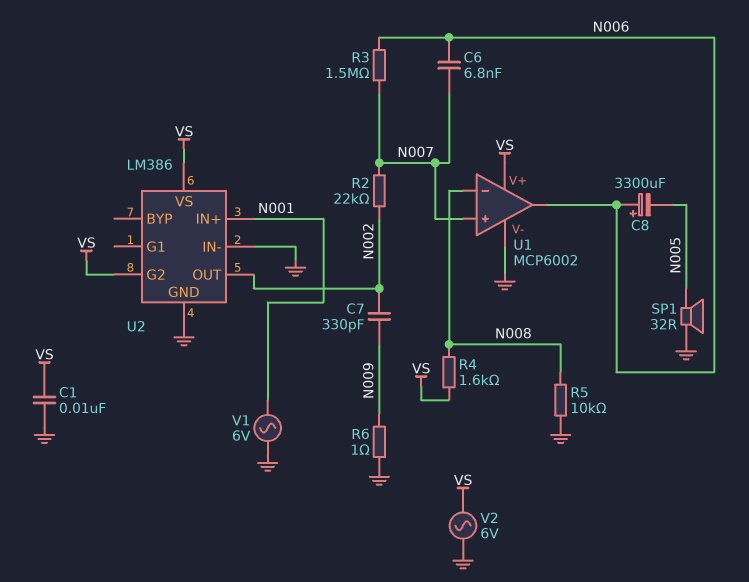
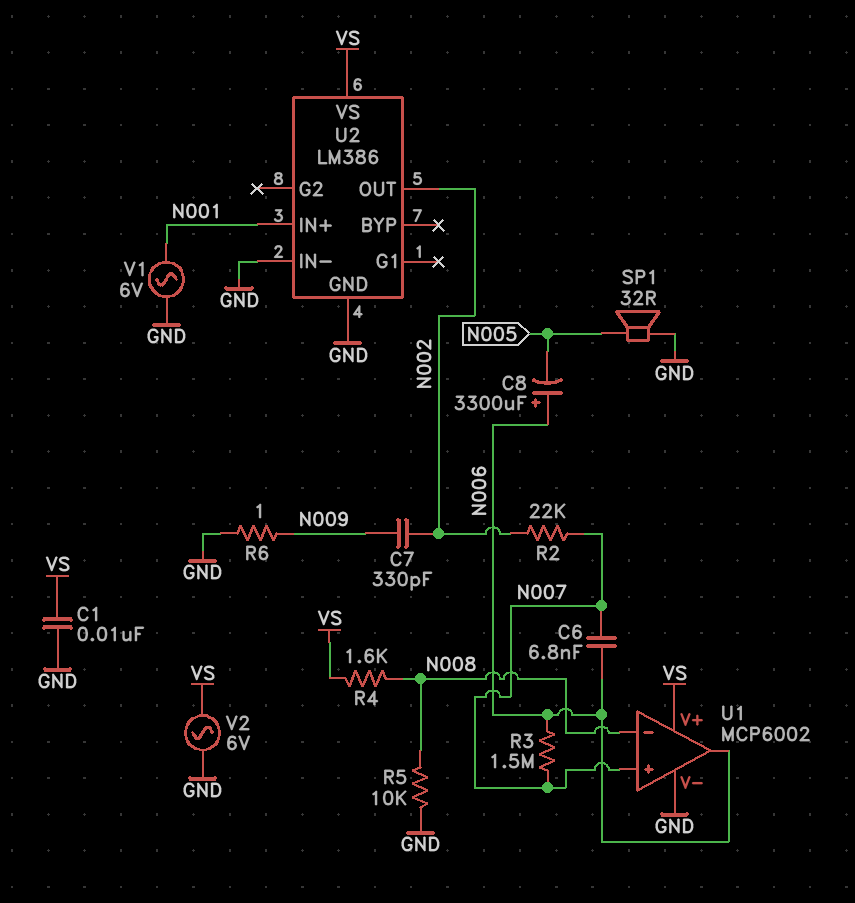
U2 pin G2: VS -> none

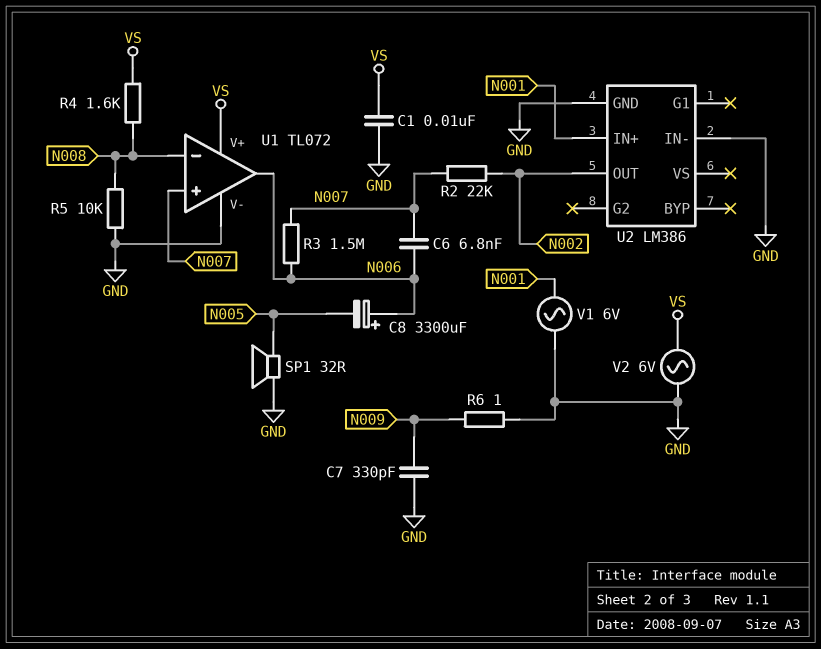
C7: 330pF (N002, N009) -> 330pF (GND, N009)
U1: MCP6002 -> TL072
U2 pin VS: VS -> none

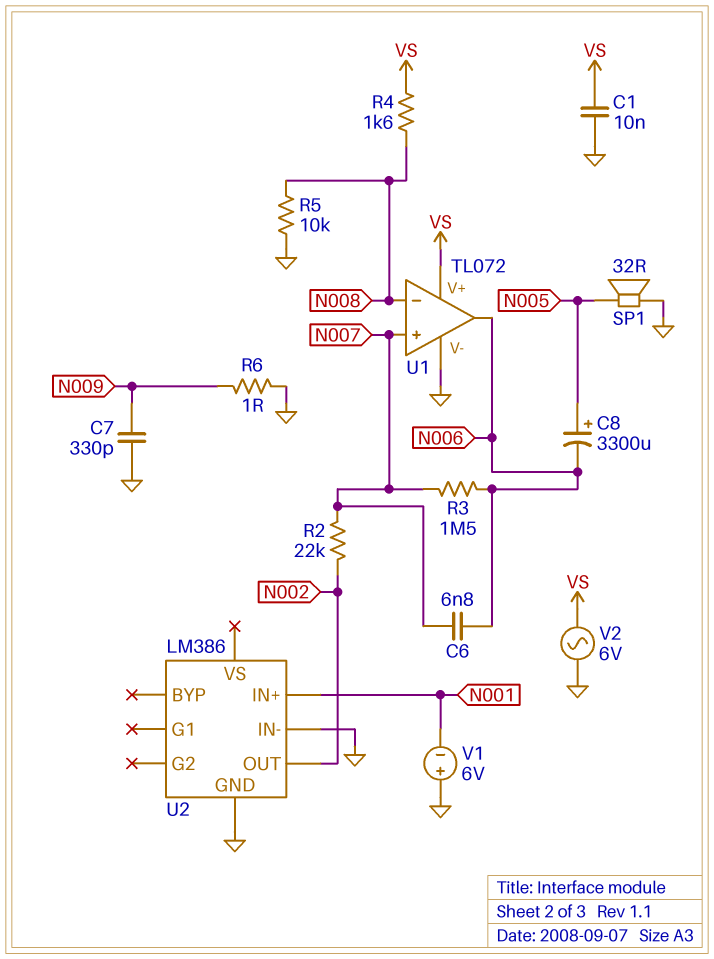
C8: 3300uF (plus N006, minus N005) -> 3300uF (plus N005, minus N006)
V1: AC 6V (GND, N001) -> 6V (plus GND, minus N001)

